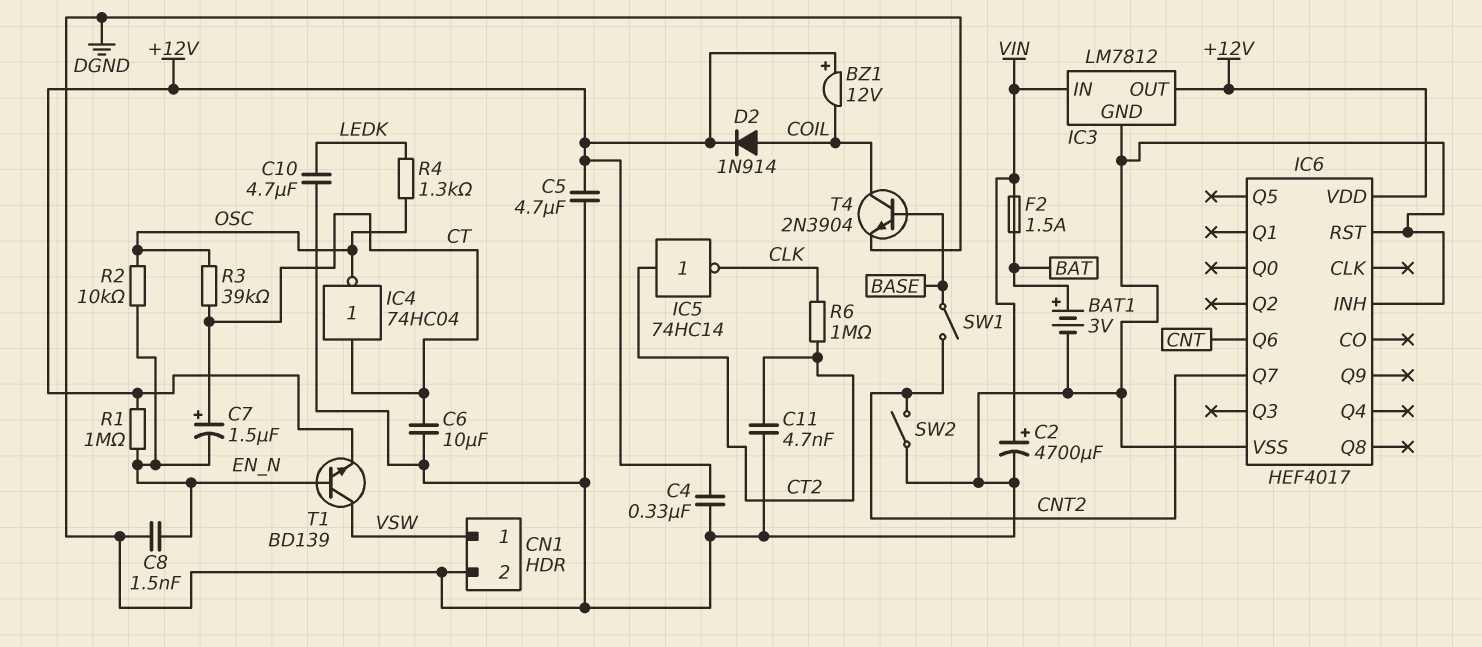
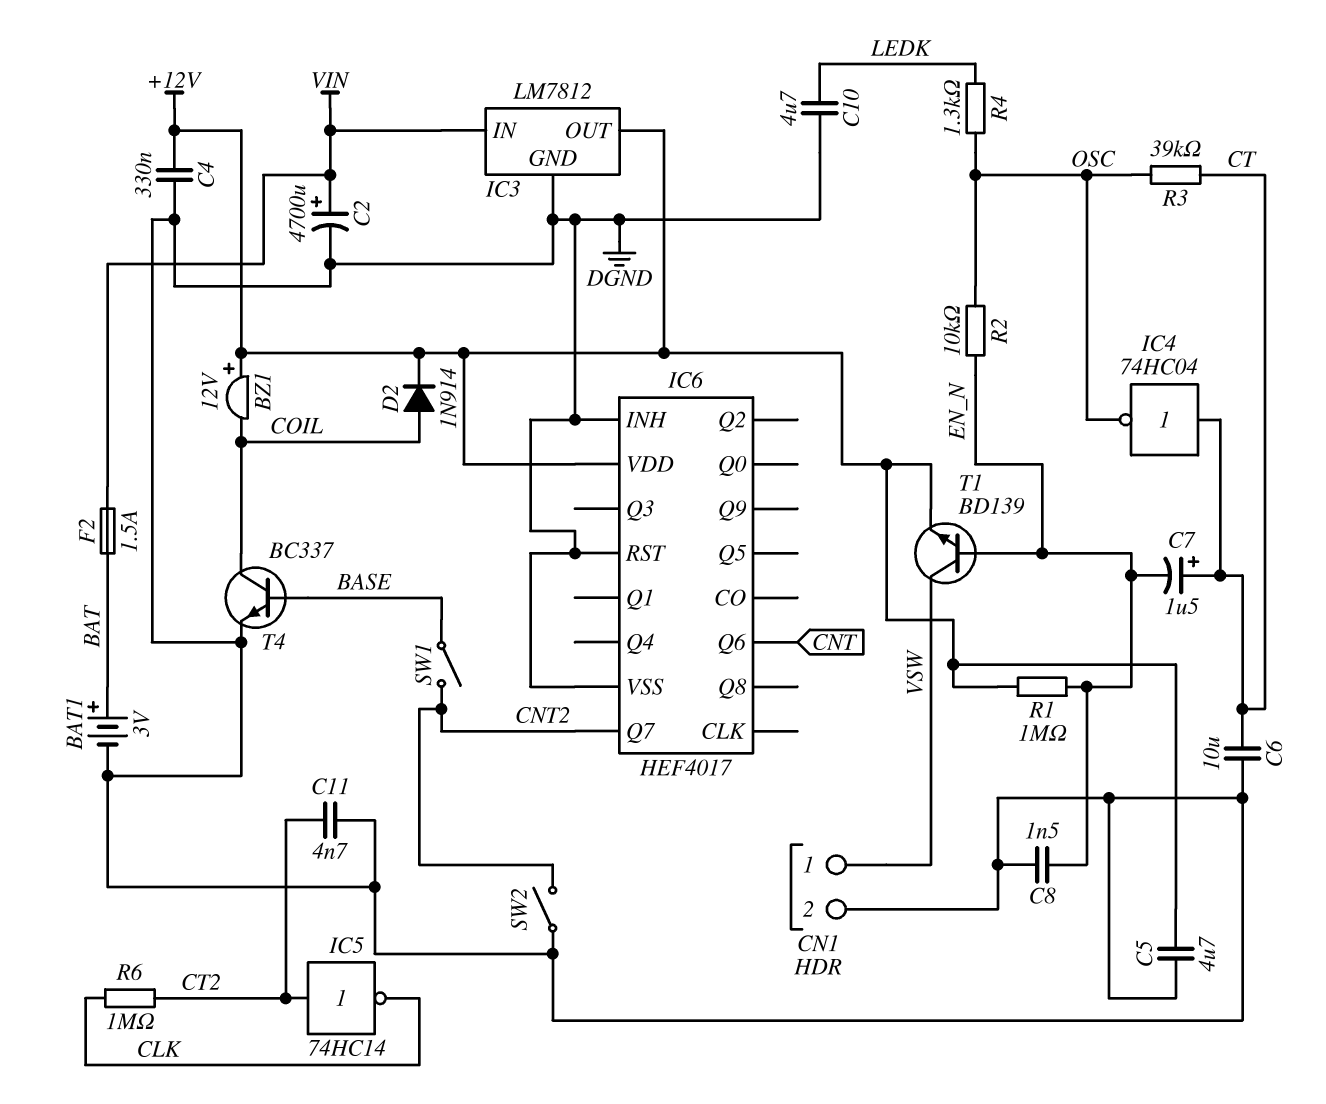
T4: NPN 2N3904 (B BASE, C COIL, E DGND) -> NPN BC337 (B BASE, C COIL, E DGND)

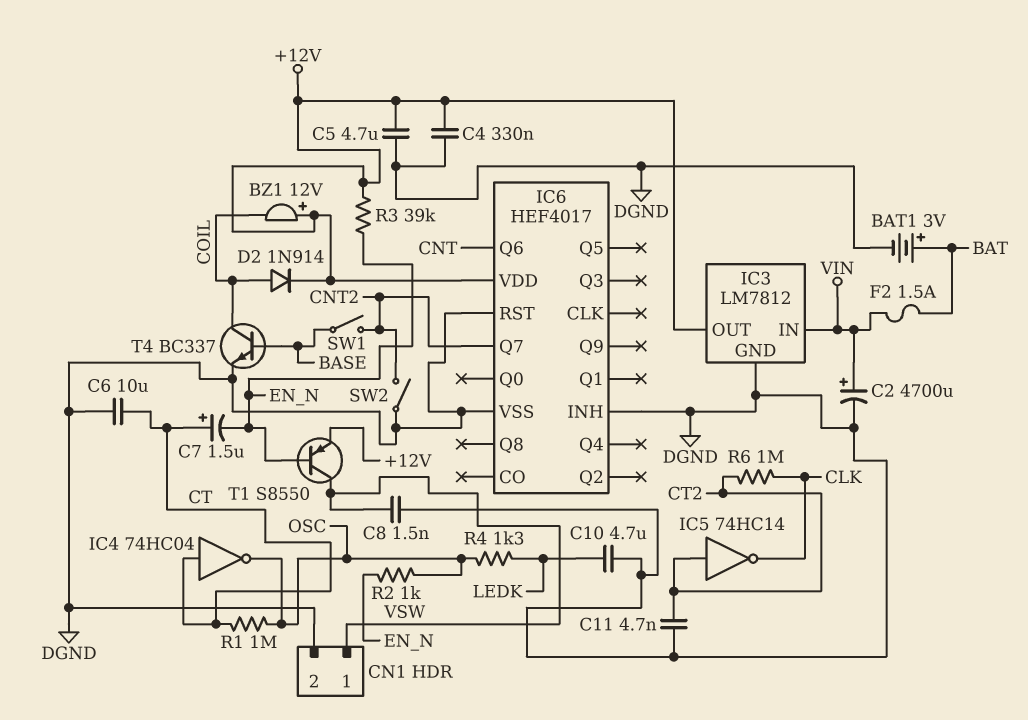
C8: 1.5nF (DGND, EN_N) -> 1.5nF (DGND, VSW)
R1: 1M (+12V, EN_N) -> 1M (CT, OSC)
R2: 10k (EN_N, OSC) -> 1k (EN_N, OSC)
R3: 39k (CT, OSC) -> 39k (+12V, EN_N)
T1: NPN BD139 (B EN_N, C VSW, E +12V) -> PNP S8550 (B EN_N, C VSW, E +12V)

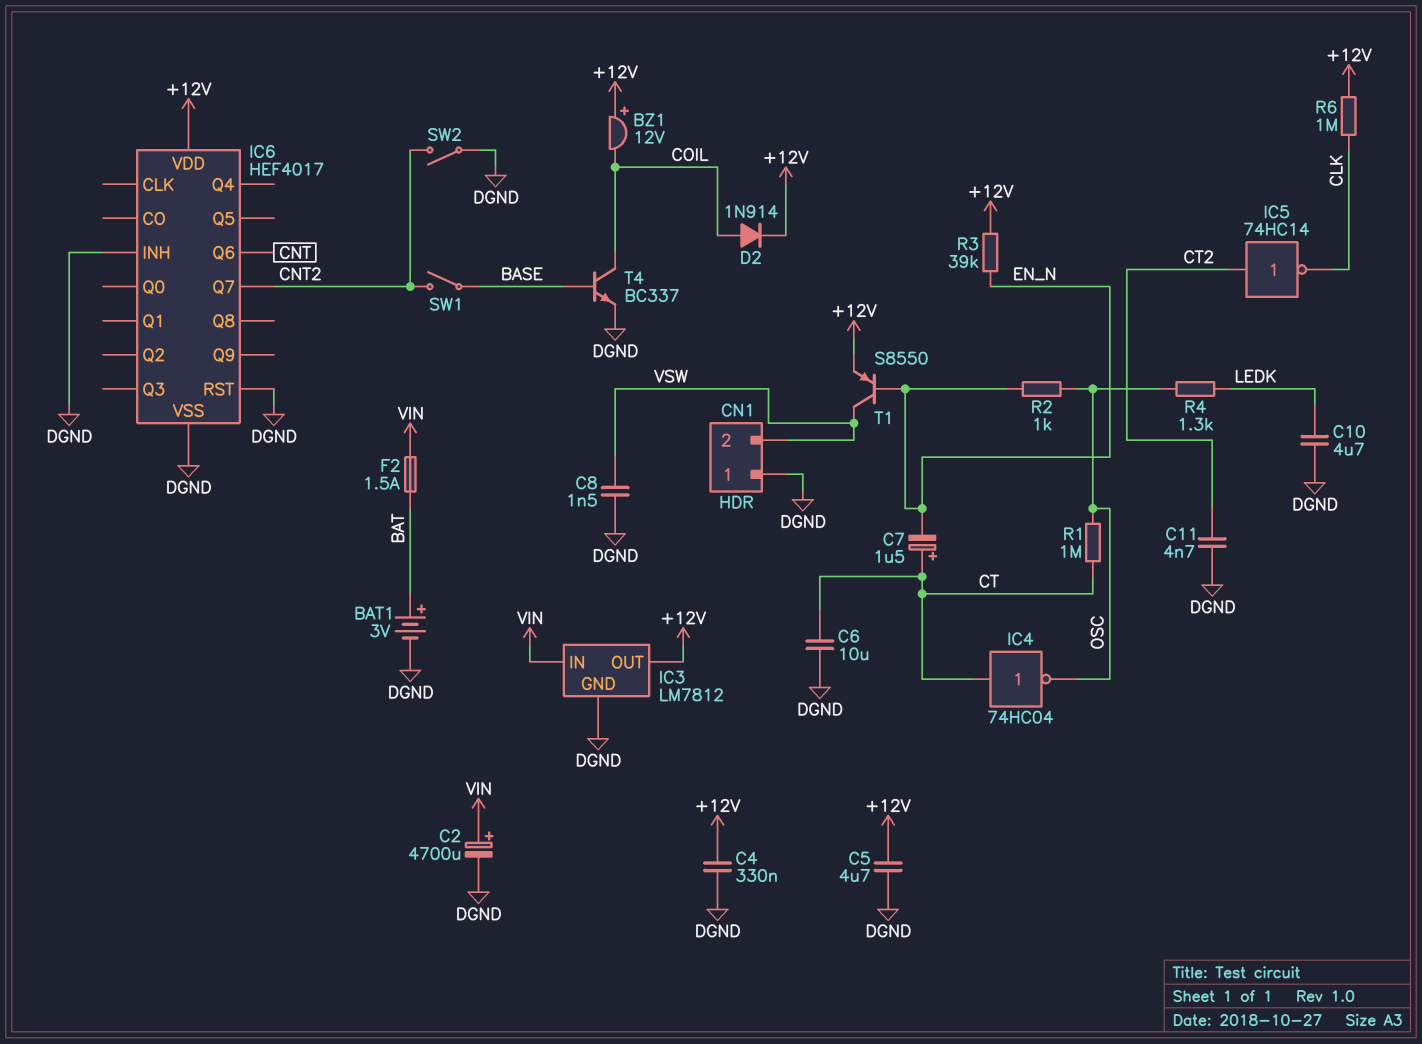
CN1 pin 1: VSW -> DGND
CN1 pin 2: DGND -> VSW
R6: 1M (CLK, CT2) -> 1M (+12V, CLK)

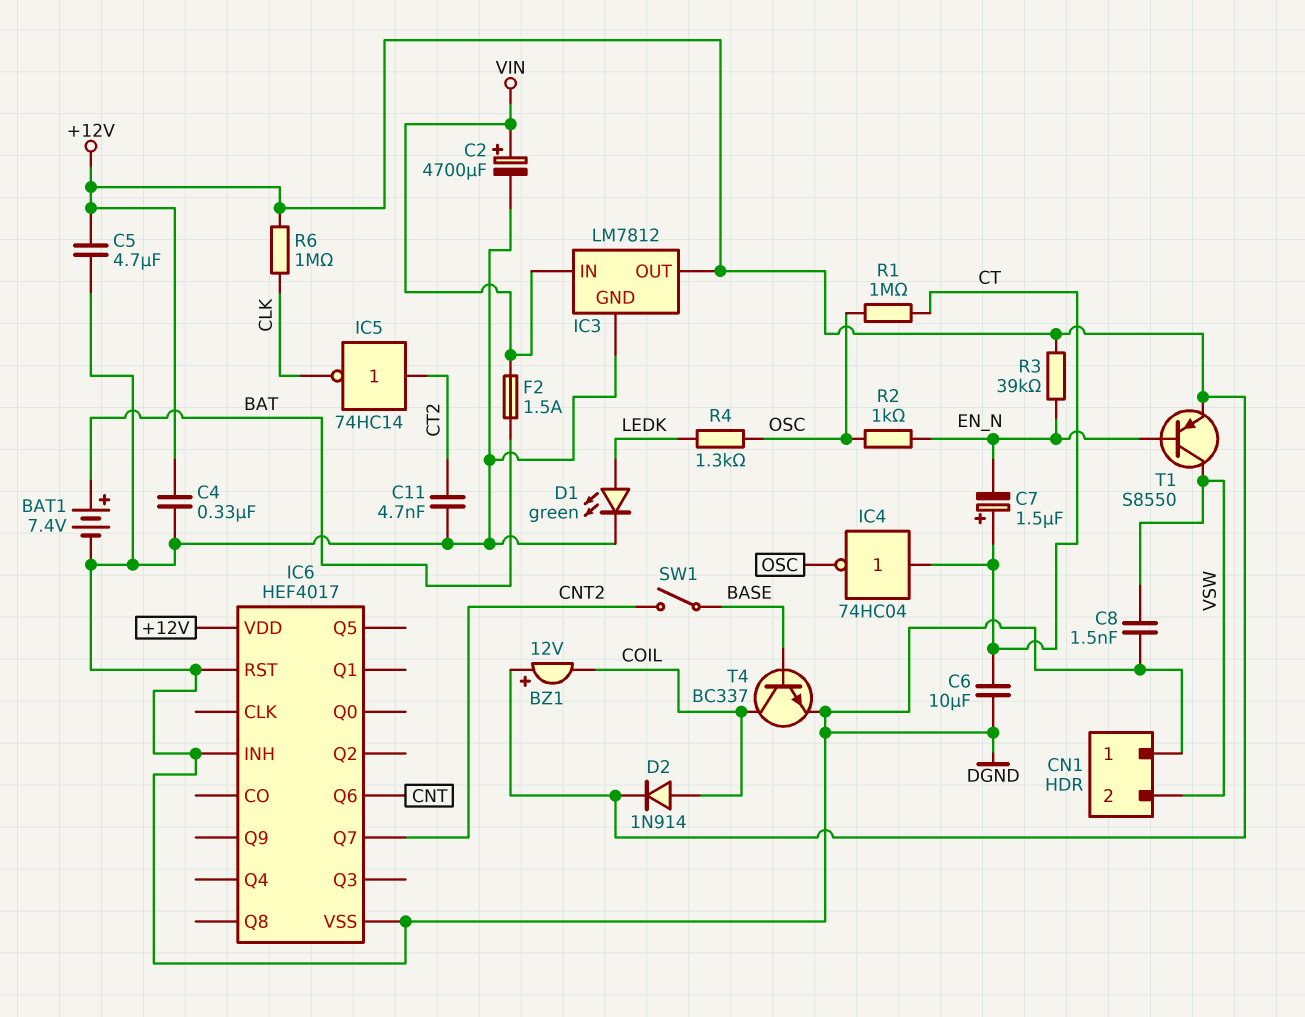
BAT1: 3V (plus BAT, minus DGND) -> 7.4V (plus BAT, minus DGND)
C10: 4.7uF (DGND, LEDK) -> none
D1: none -> LED green (A LEDK, K DGND)
SW2: switch (CNT2, DGND) -> none

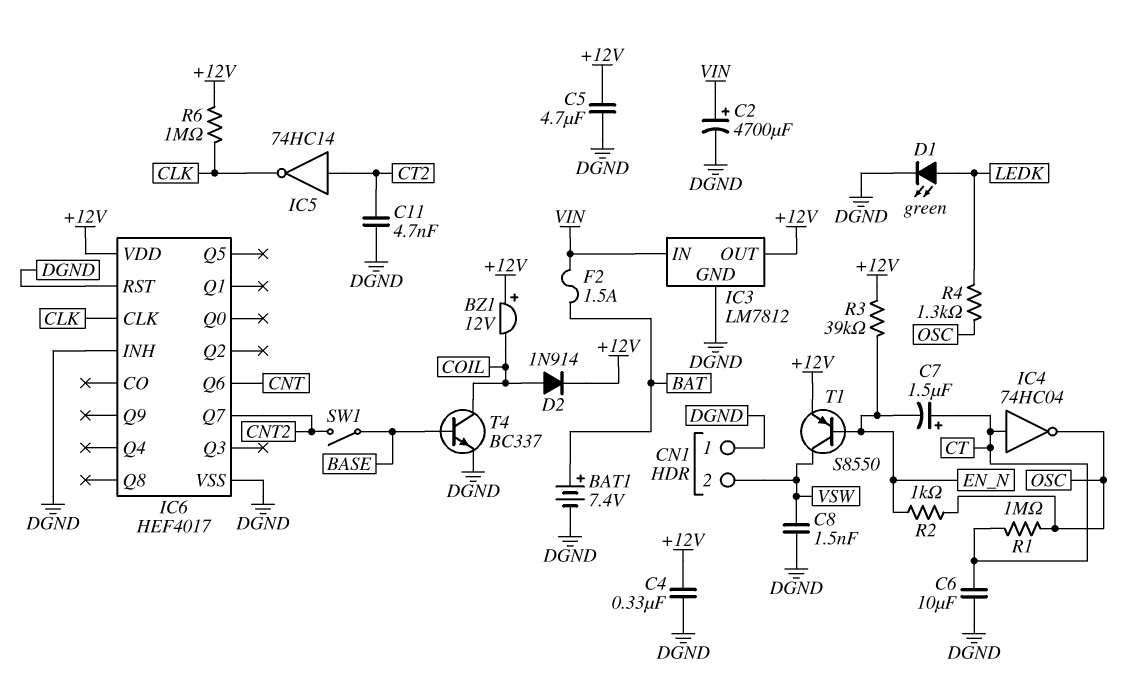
IC6 pin CLK: none -> CLK

